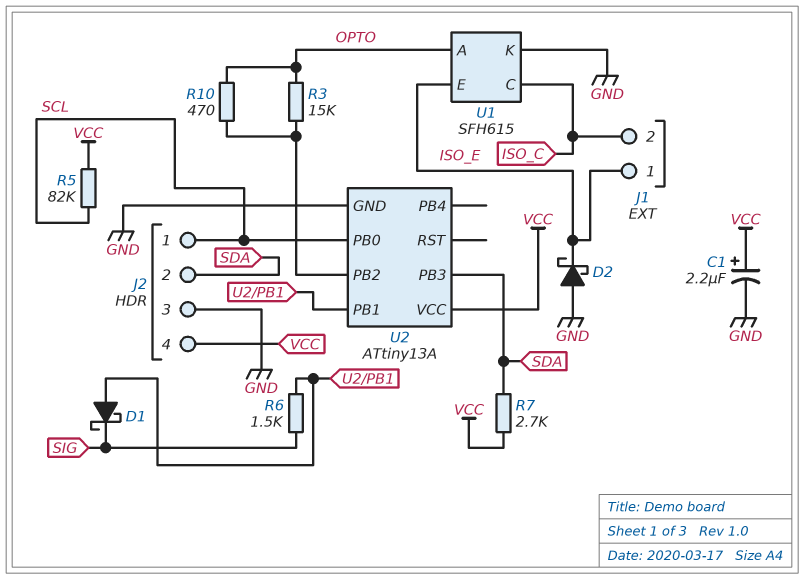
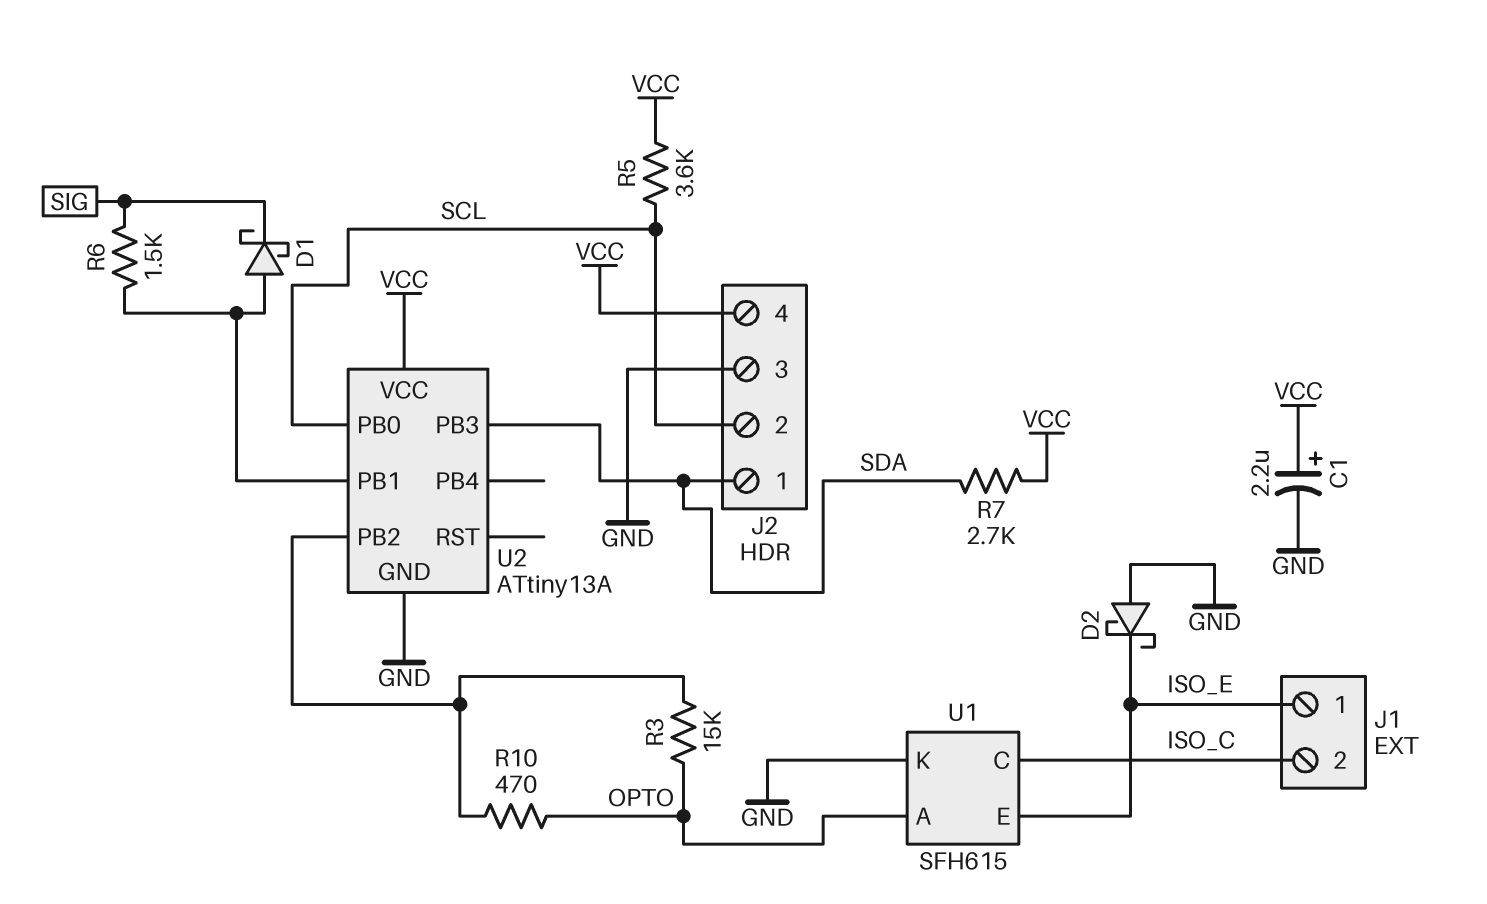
J2 pin 1: SCL -> SDA
J2 pin 2: SDA -> SCL
R5: 82k (SCL, VCC) -> 3.6k (SCL, VCC)

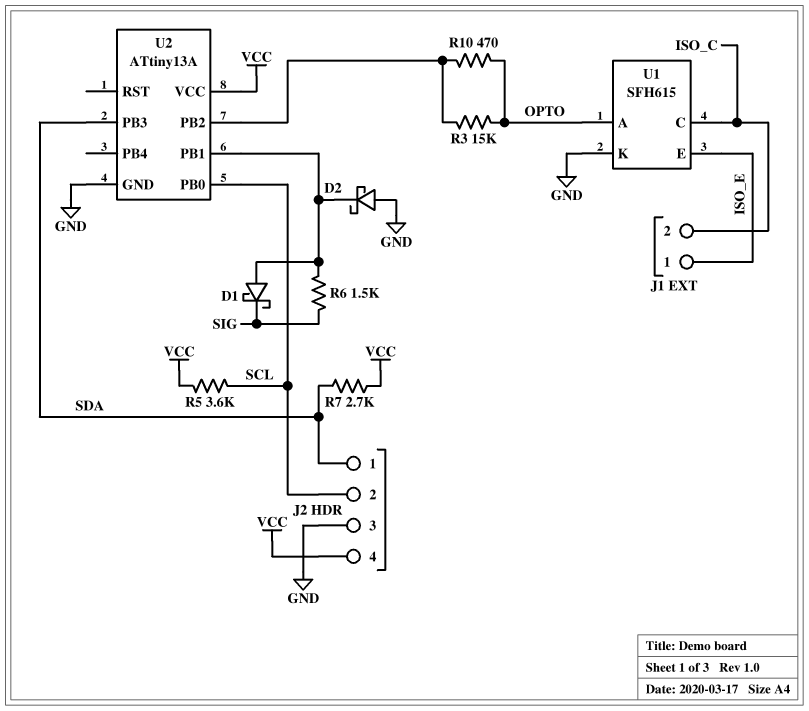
C1: 2.2uF (plus VCC, minus GND) -> none
D2: schottky (A GND, K ISO_E) -> schottky (A GND, K U2/PB1)

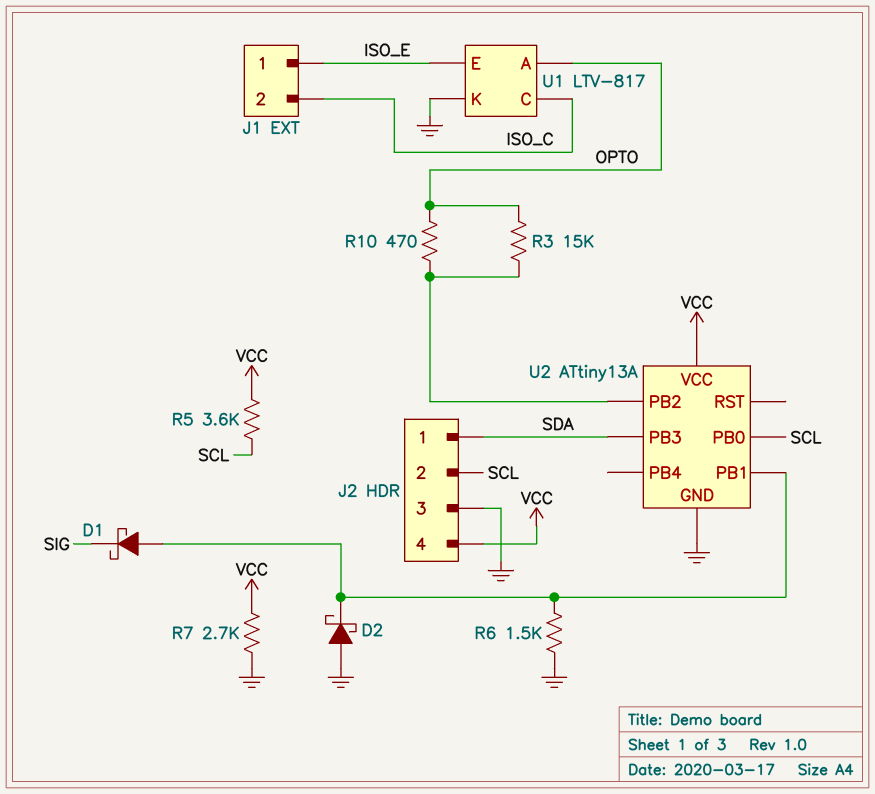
R6: 1.5k (SIG, U2/PB1) -> 1.5k (GND, U2/PB1)
R7: 2.7k (SDA, VCC) -> 2.7k (GND, VCC)
U1: SFH615 -> LTV-817

